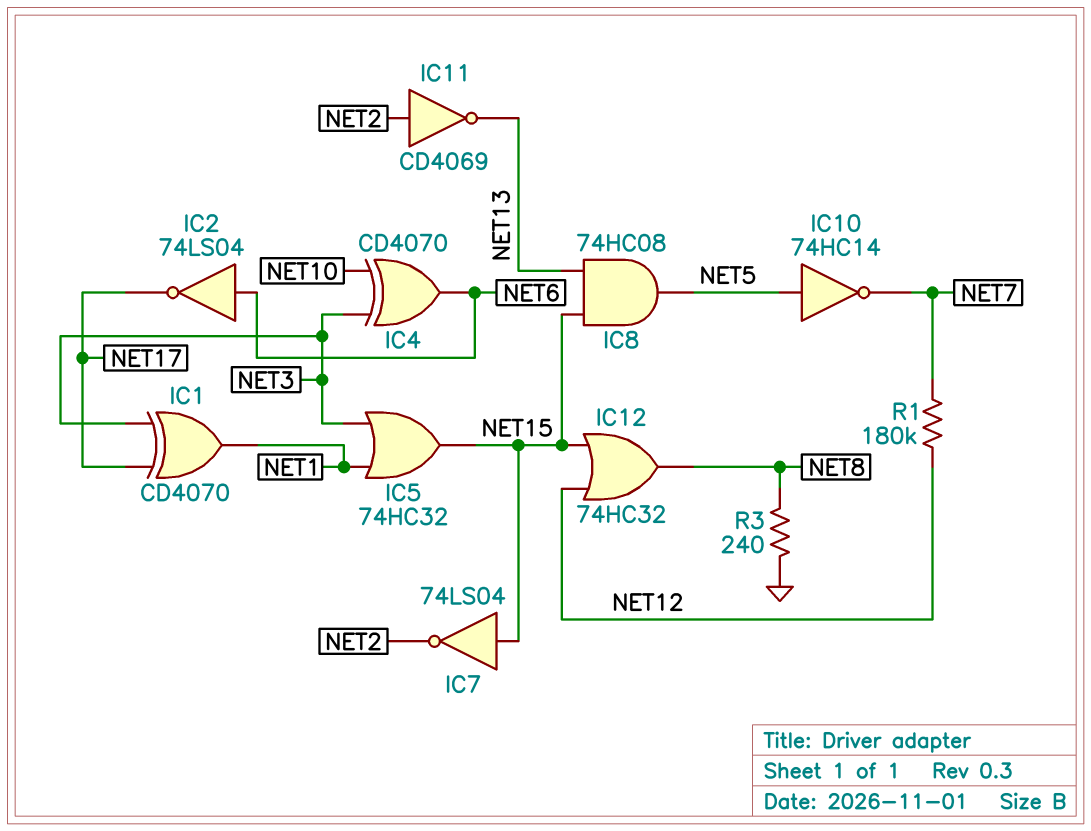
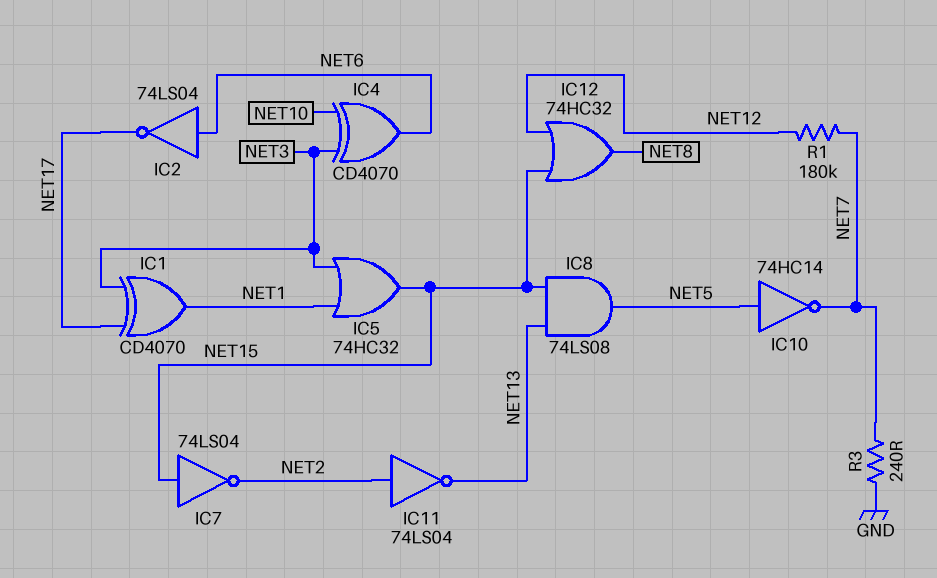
IC8: AND 74HC08 (in NET13, in NET15, out NET5) -> AND 74LS08 (in NET13, in NET15, out NET5)
IC11: NOT CD4069 (in NET2, out NET13) -> NOT 74LS04 (in NET2, out NET13)
R3: 240 (GND, NET8) -> 240 (GND, NET7)

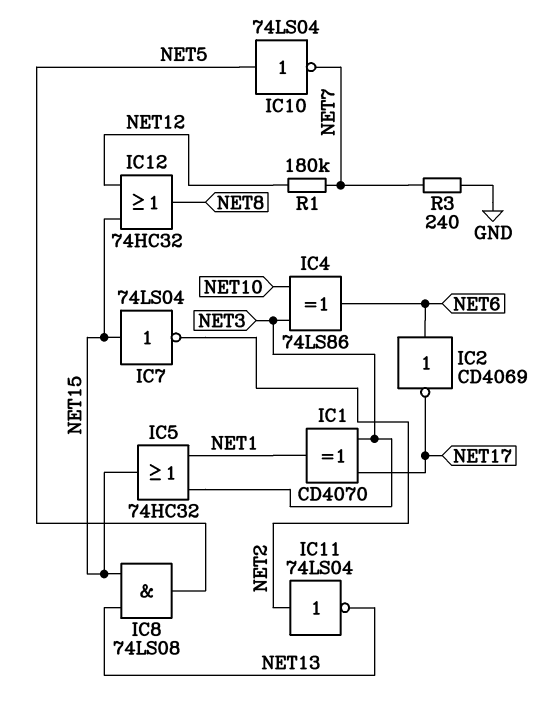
IC2: NOT 74LS04 (in NET6, out NET17) -> NOT CD4069 (in NET6, out NET17)
IC4: XOR CD4070 (in NET3, in NET10, out NET6) -> XOR 74LS86 (in NET3, in NET10, out NET6)
IC10: NOT 74HC14 (in NET5, out NET7) -> NOT 74LS04 (in NET5, out NET7)

